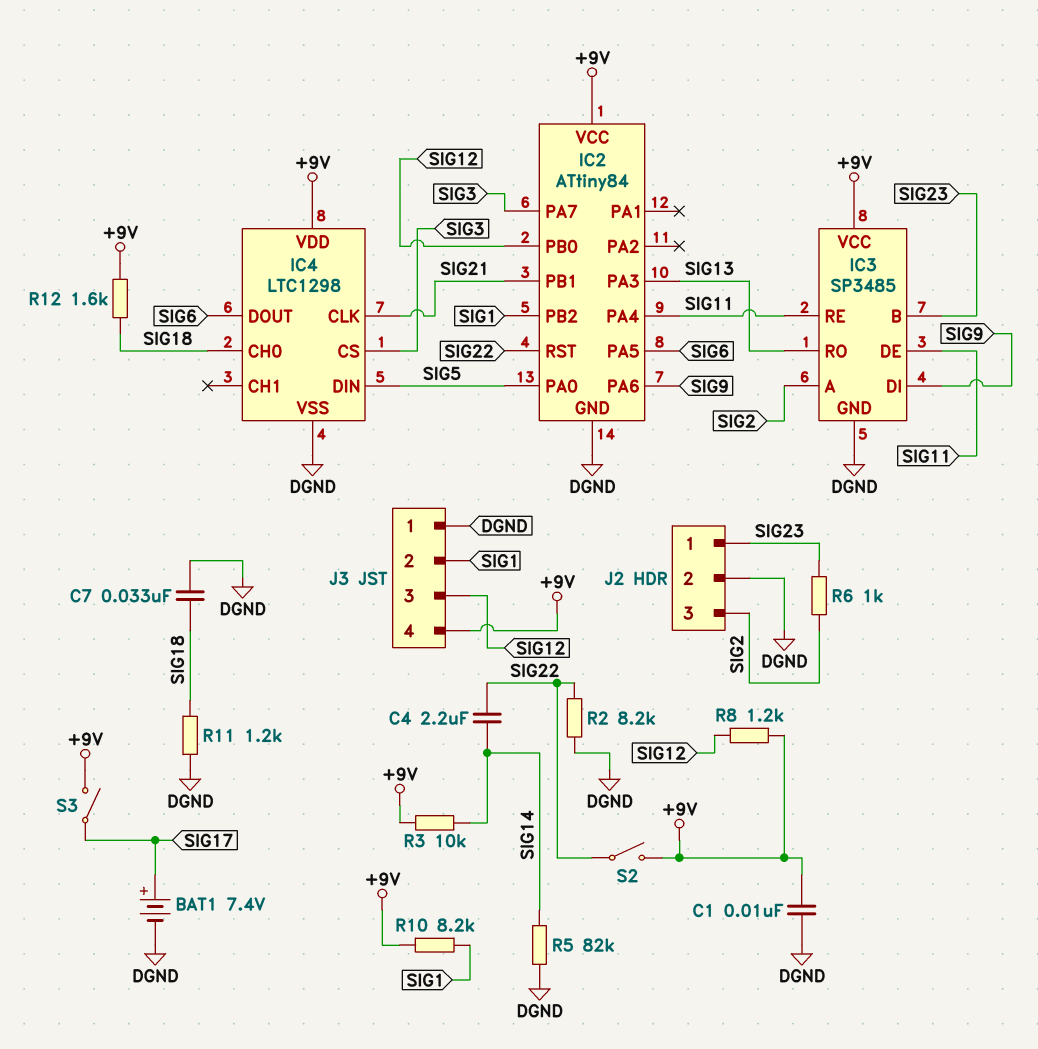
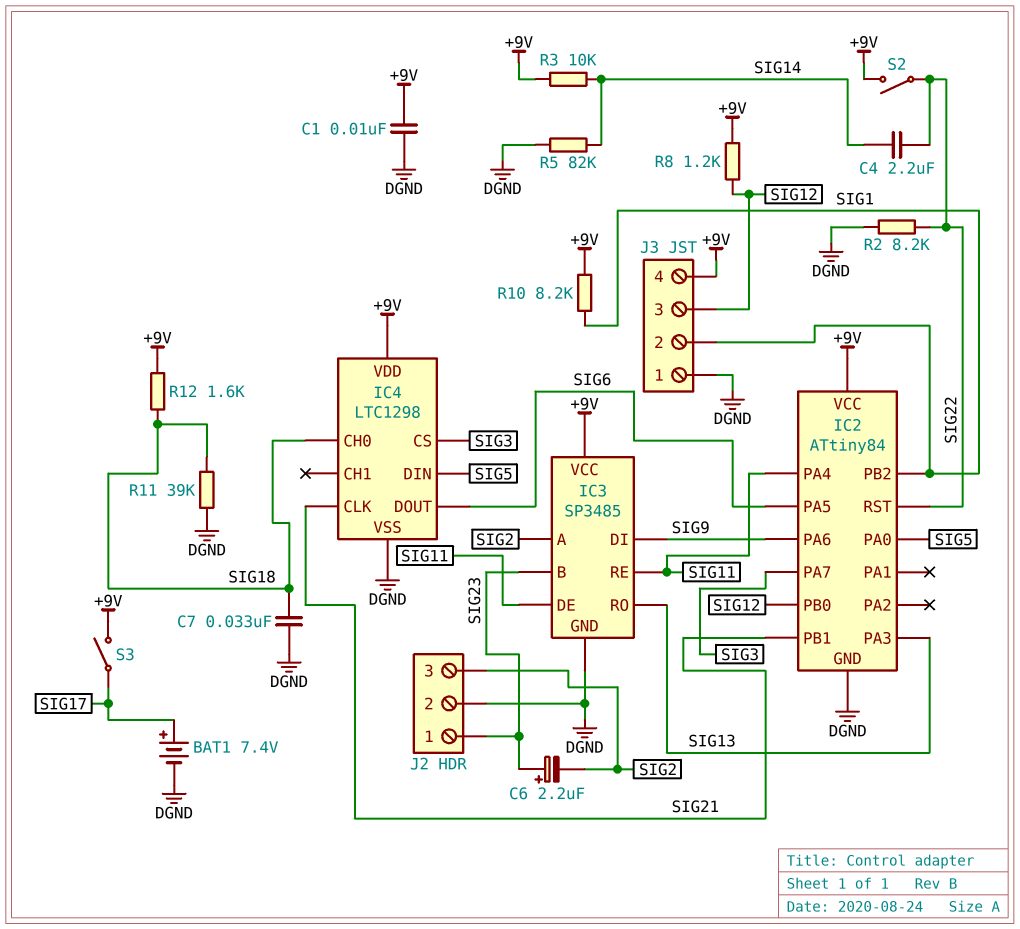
C6: none -> 2.2uF (plus SIG23, minus SIG2)
R6: 1k (SIG2, SIG23) -> none
R11: 1.2k (DGND, SIG18) -> 39k (DGND, SIG18)

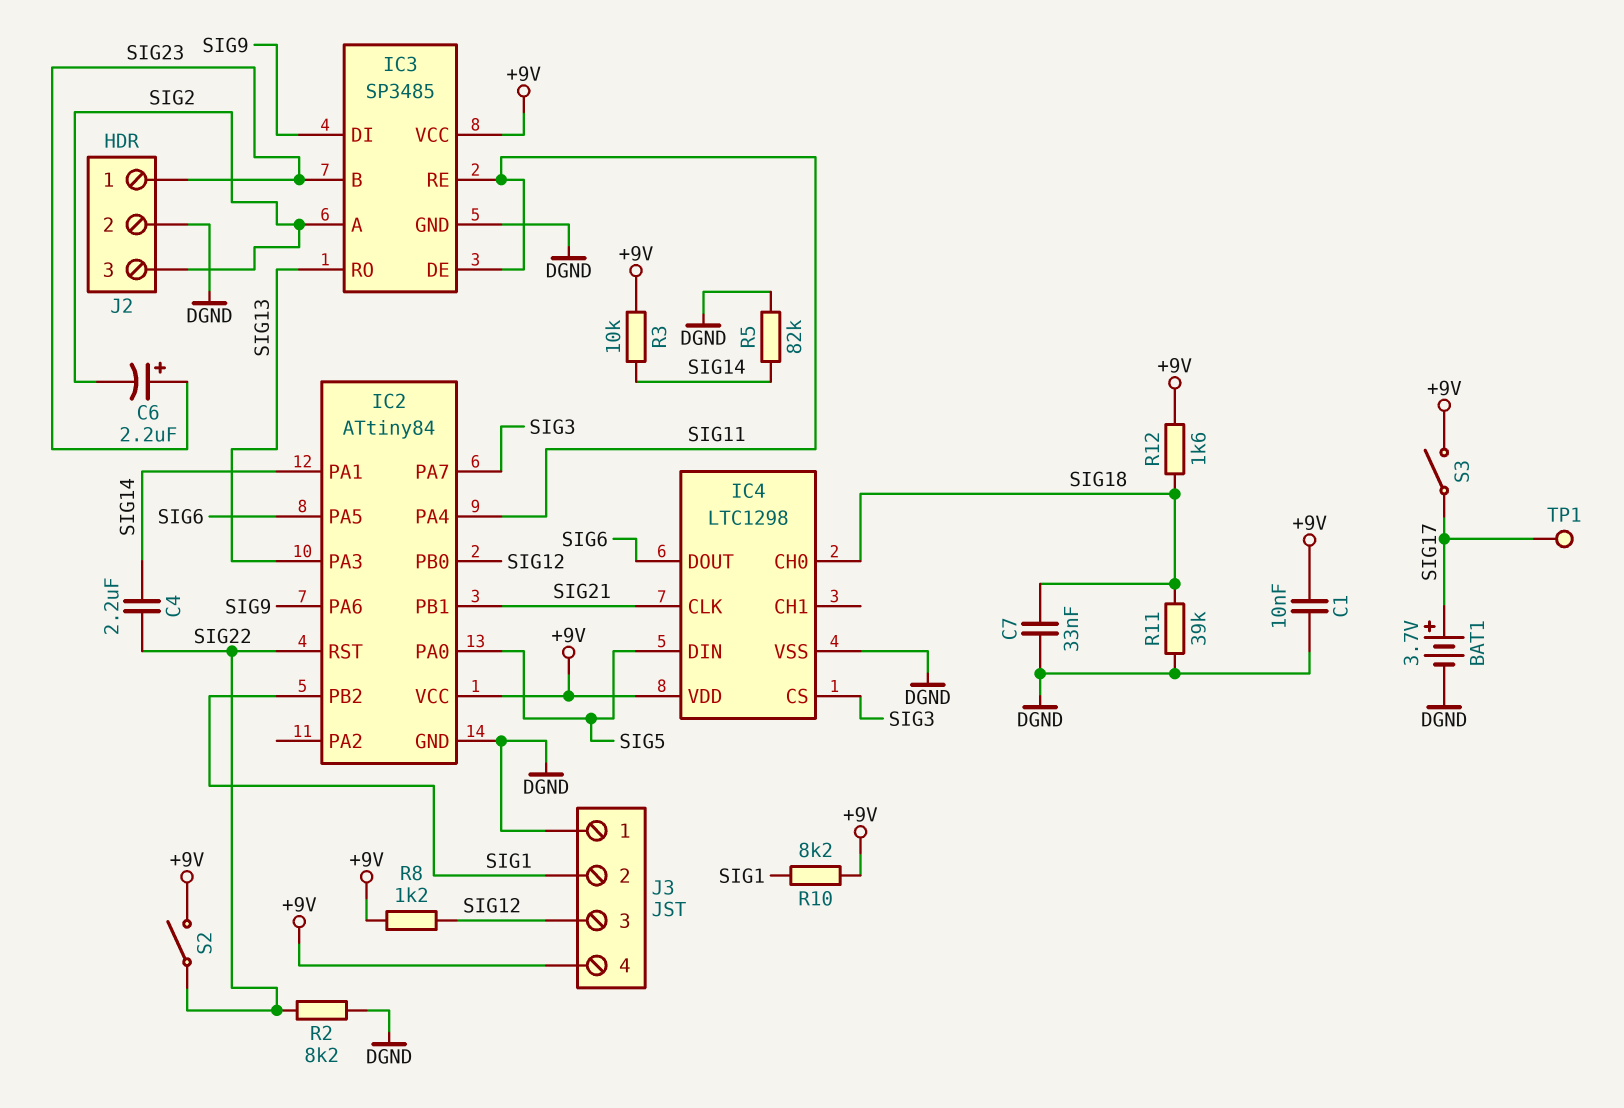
BAT1: 7.4V (plus SIG17, minus DGND) -> 3.7V (plus SIG17, minus DGND)
IC2 pin PA1: none -> SIG14
TP1: none -> test point (SIG17)

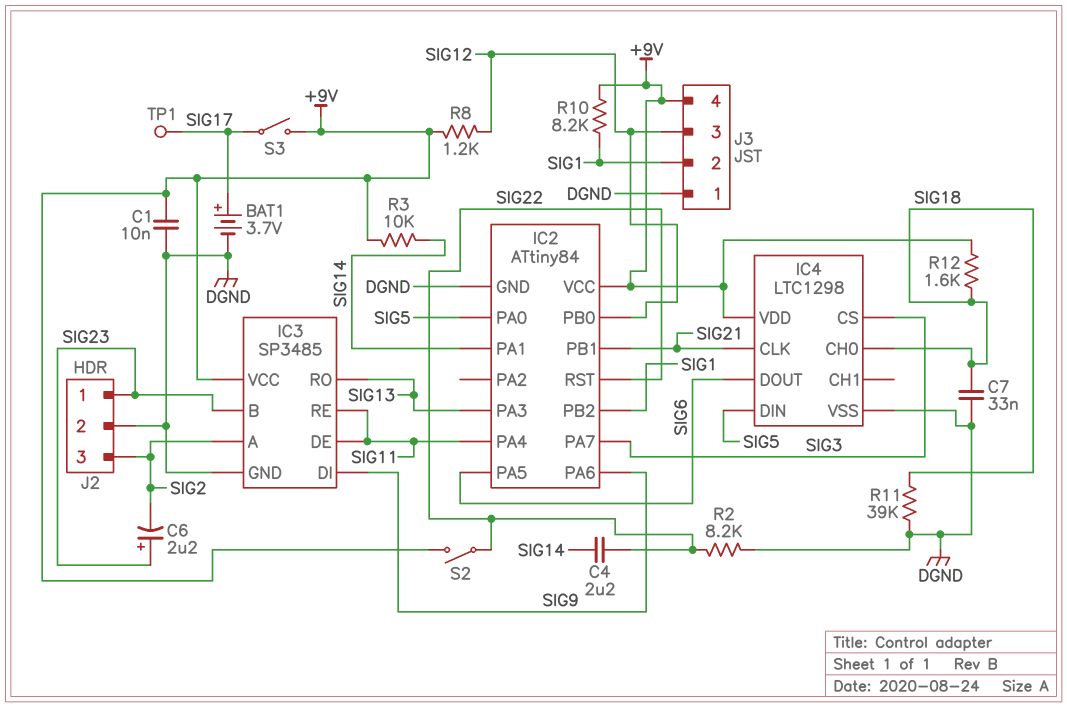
R5: 82k (DGND, SIG14) -> none

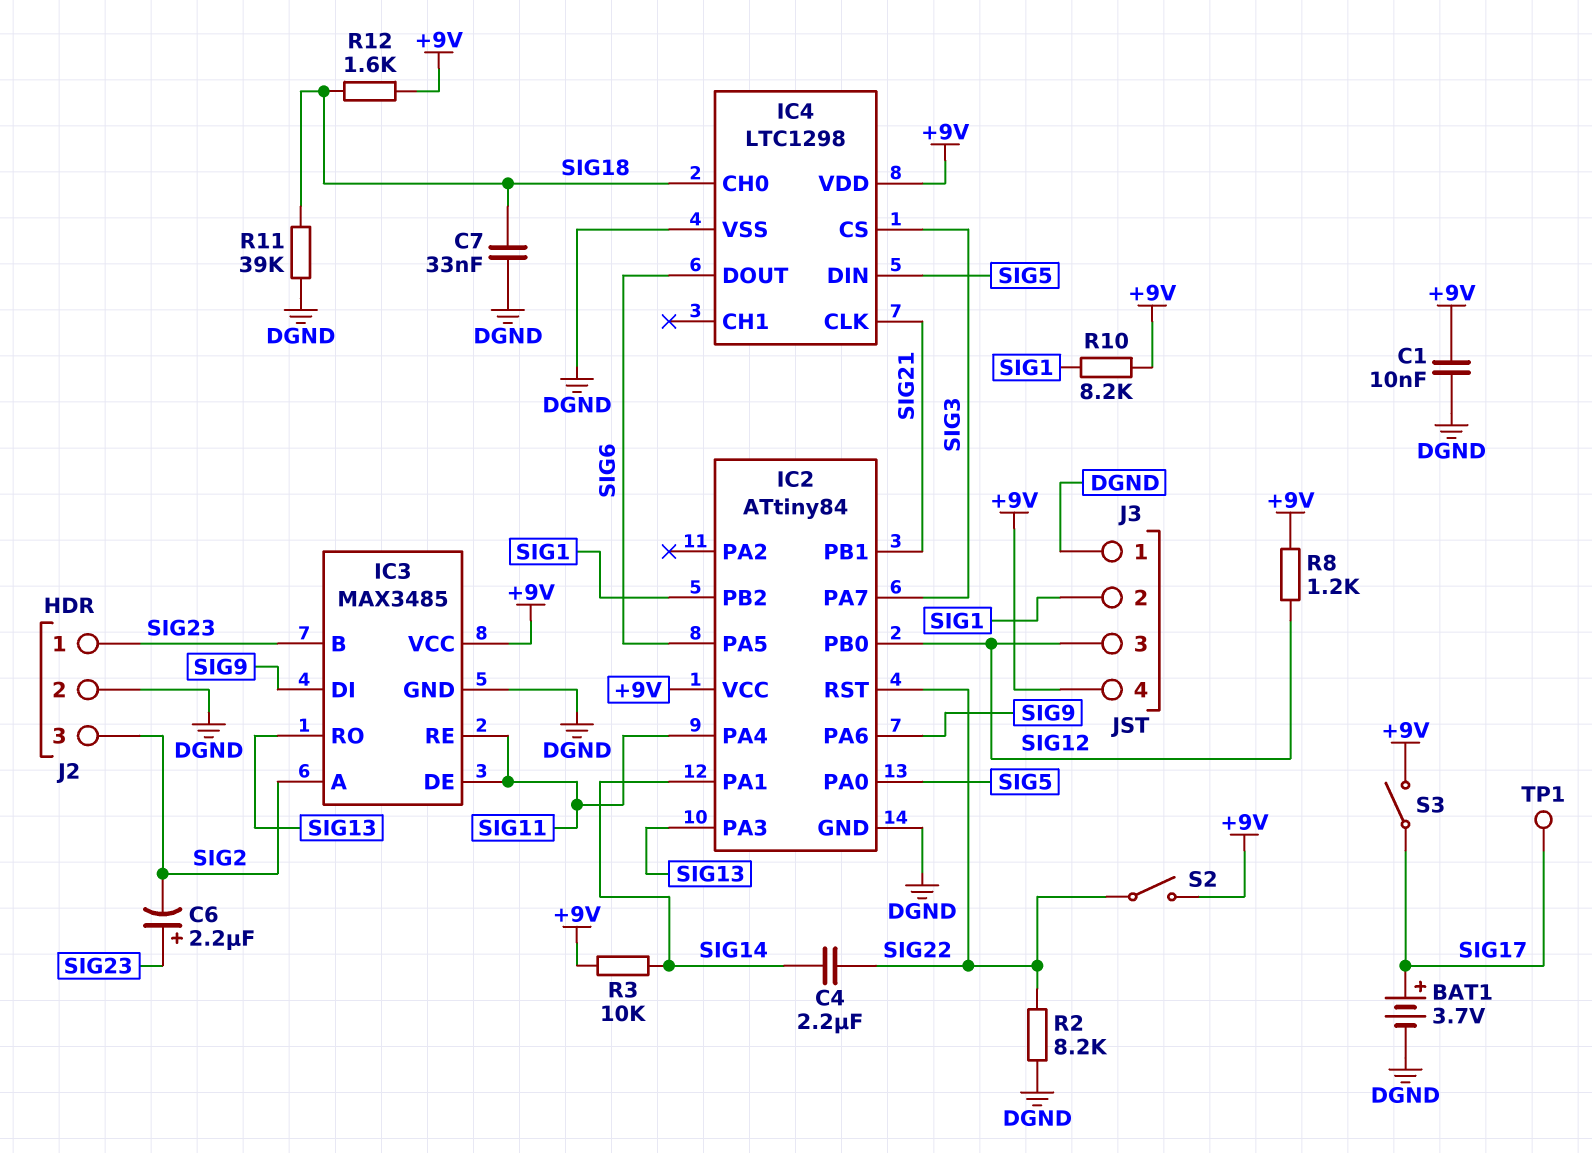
IC3: SP3485 -> MAX3485

